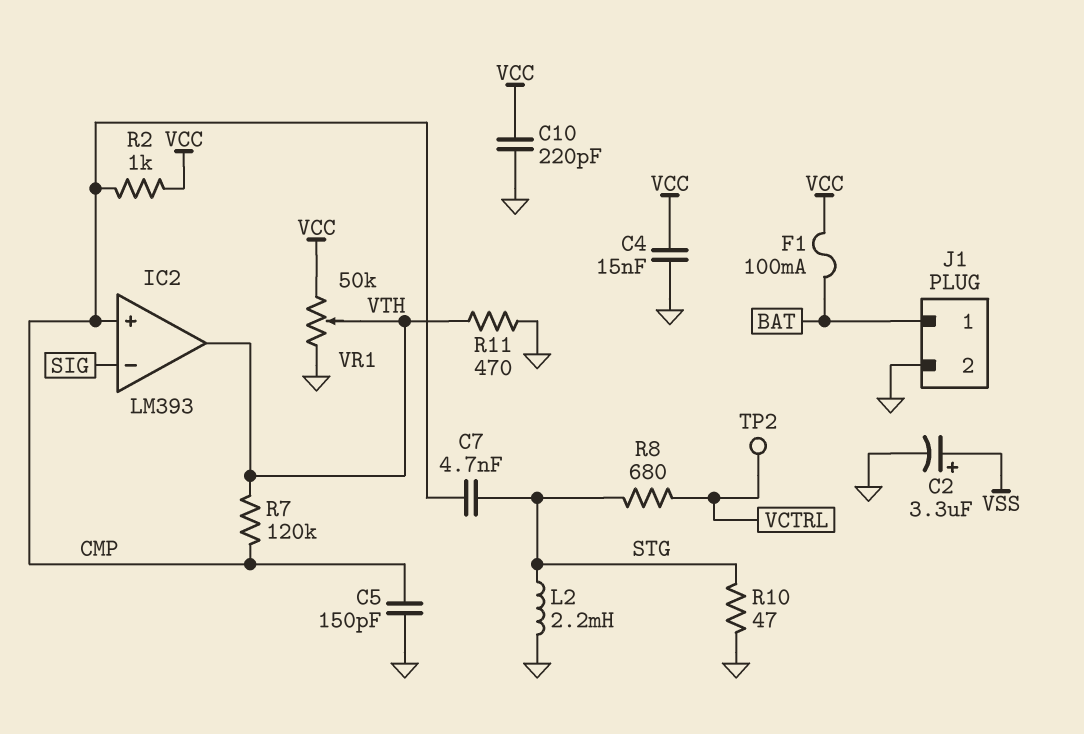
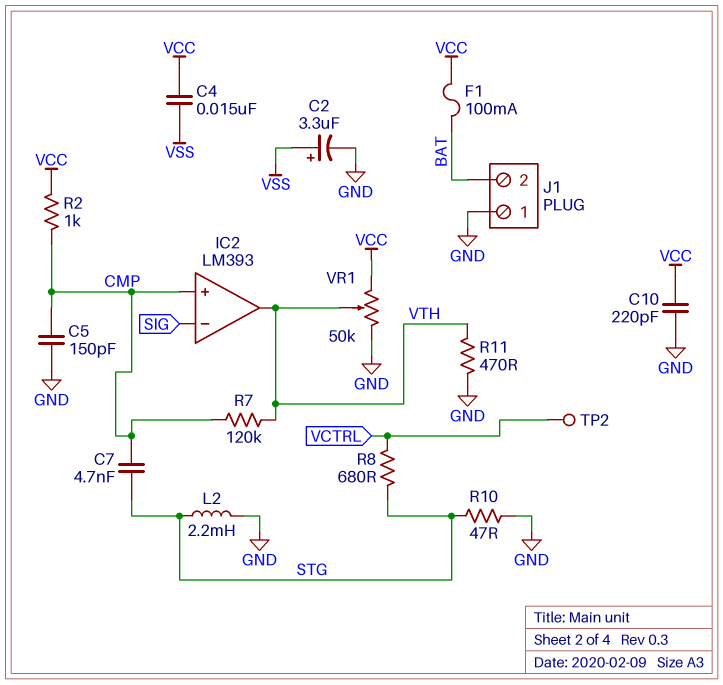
C4: 15nF (GND, VCC) -> 15nF (VCC, VSS)
J1 pin 1: BAT -> GND
J1 pin 2: GND -> BAT

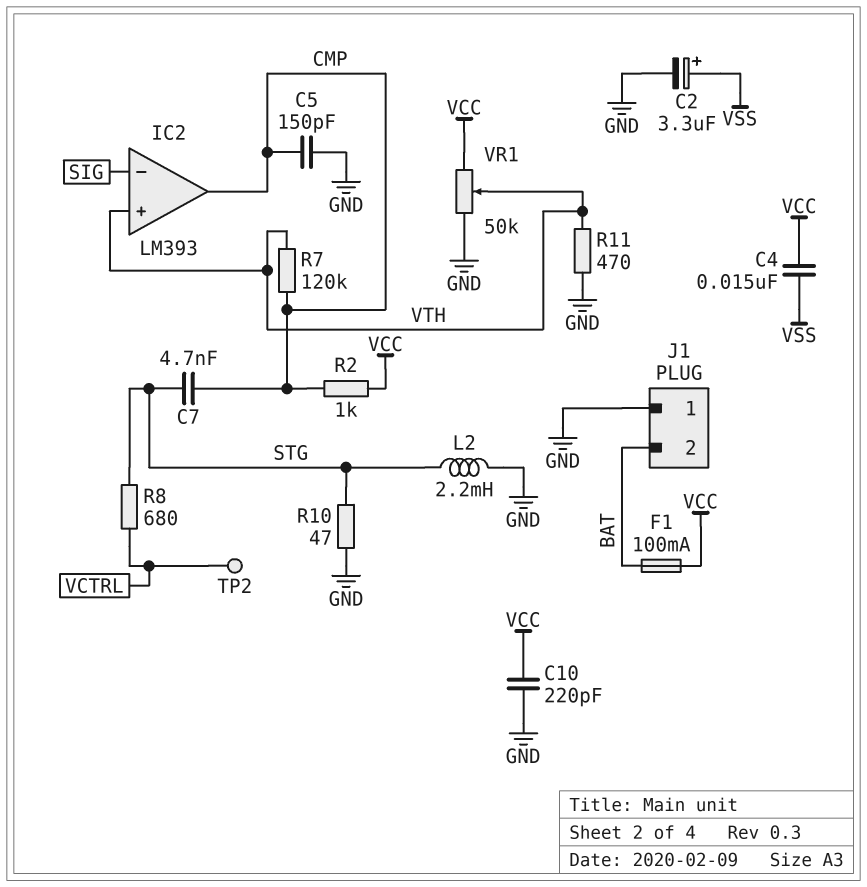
IC2 pin in+: CMP -> VTH
IC2 pin out: VTH -> CMP

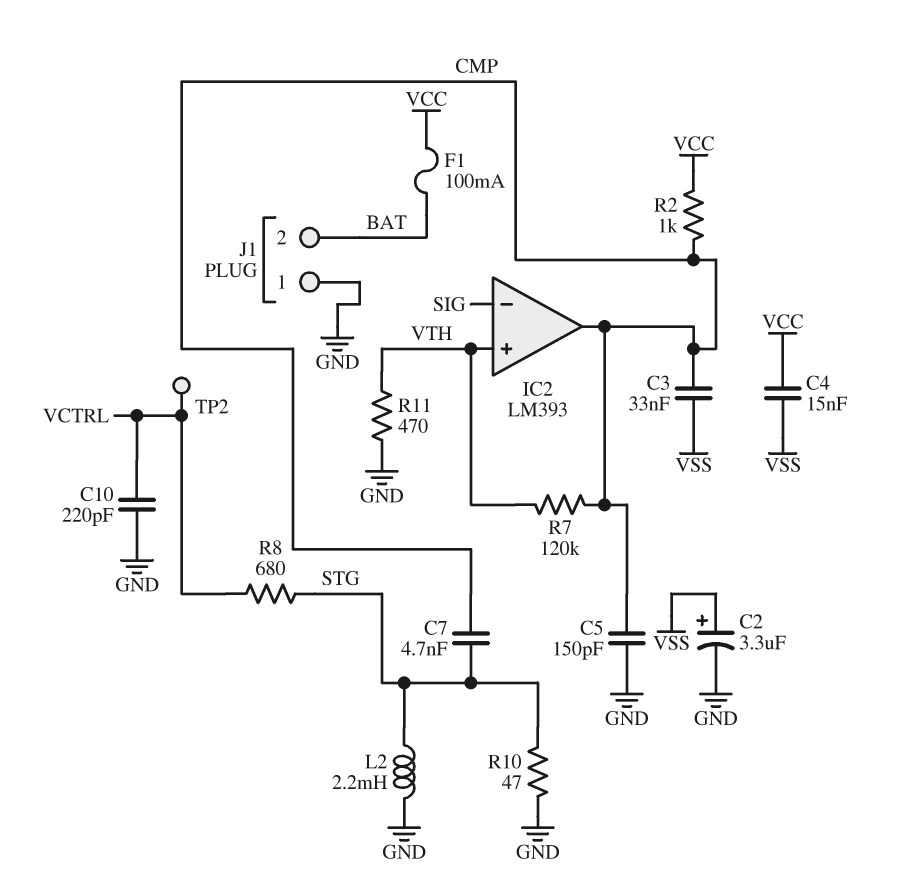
C3: none -> 33nF (CMP, VSS)
C10: 220pF (GND, VCC) -> 220pF (GND, VCTRL)
VR1: 50k (GND, VCC, wiper VTH) -> none

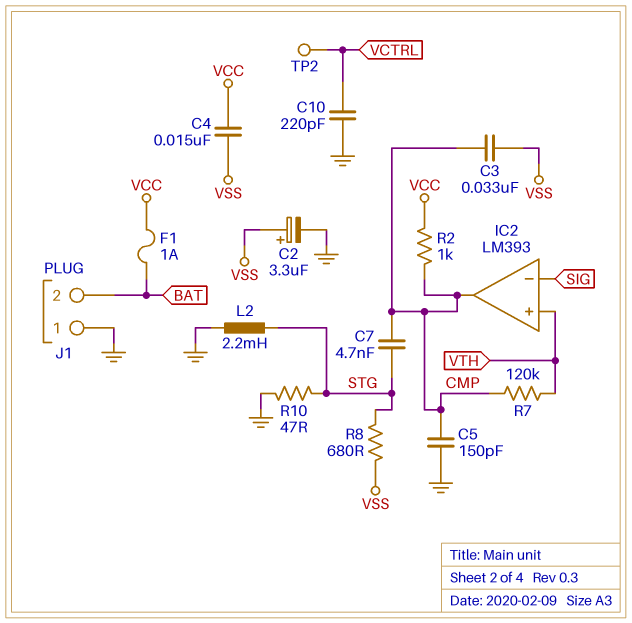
F1: 100mA (BAT, VCC) -> 1A (BAT, VCC)
R8: 680 (STG, VCTRL) -> 680 (STG, VSS)
R11: 470 (GND, VTH) -> none

